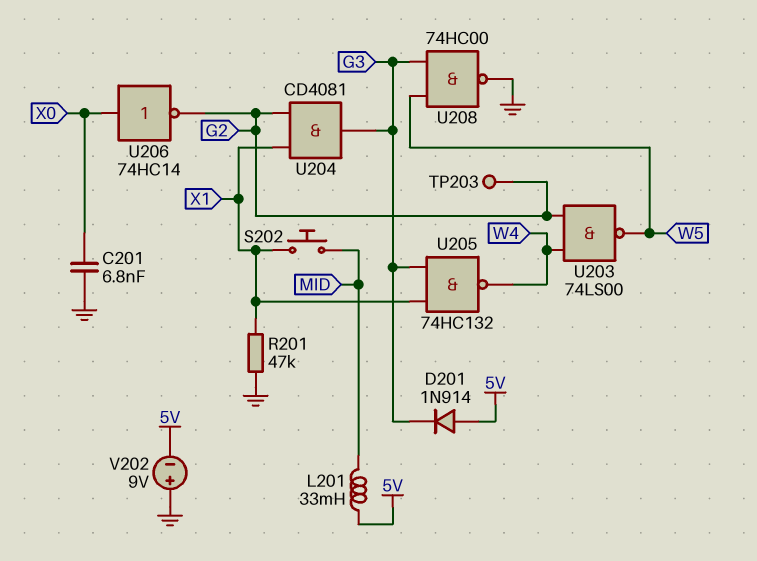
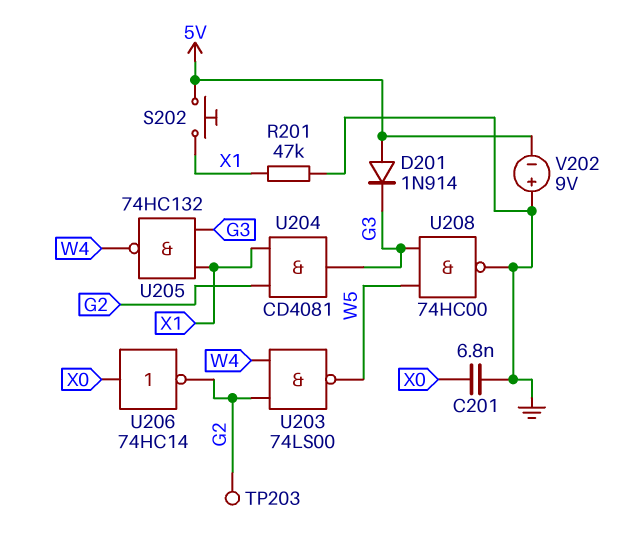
L201: 33mH (5V, MID) -> none
S202: button (MID, X1) -> button (5V, X1)

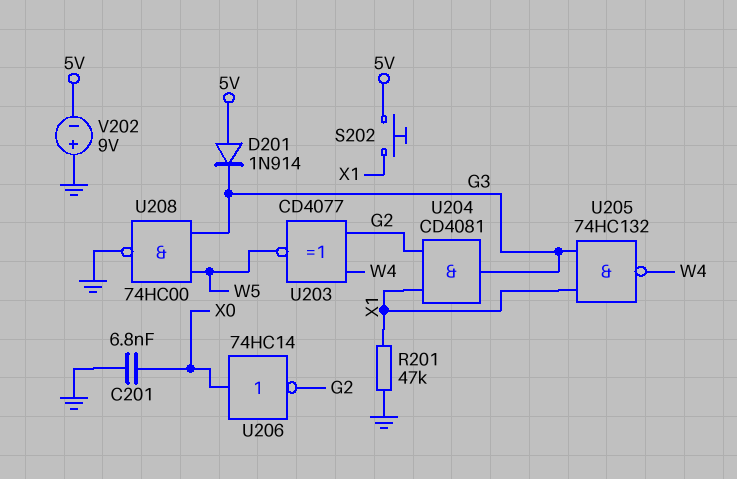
TP203: test point (G2) -> none
U203: NAND 74LS00 (in G2, in W4, out W5) -> XNOR CD4077 (in G2, in W4, out W5)

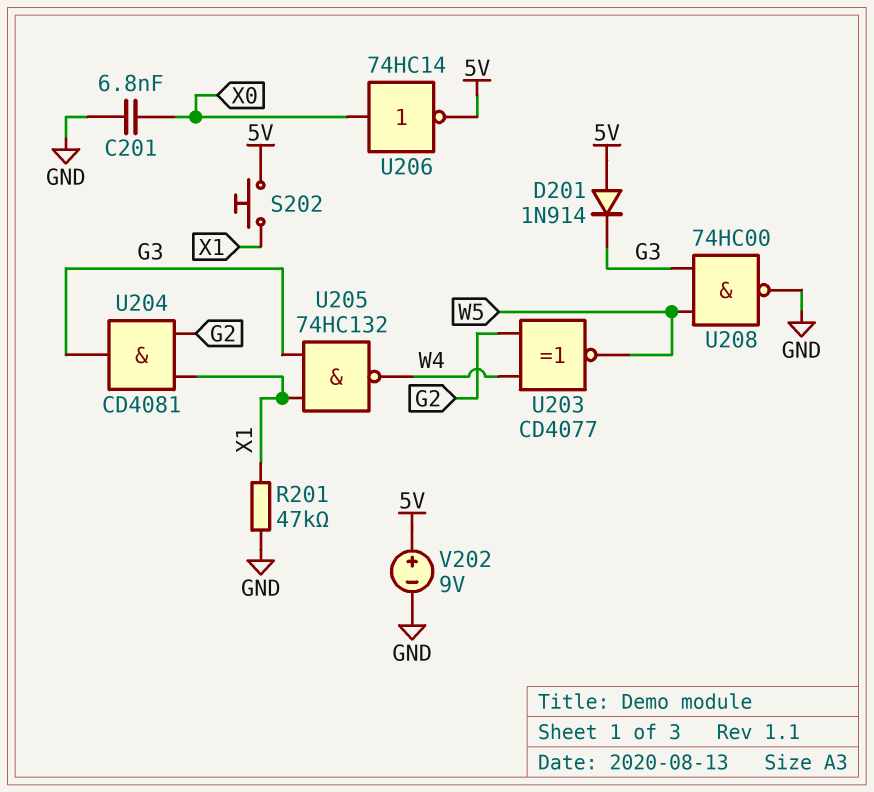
U206: NOT 74HC14 (in X0, out G2) -> NOT 74HC14 (in X0, out 5V)
V202: 9V (plus GND, minus 5V) -> 9V (plus 5V, minus GND)

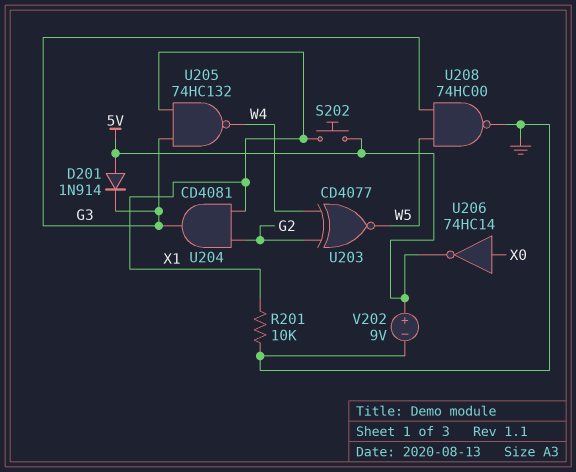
C201: 6.8nF (GND, X0) -> none
R201: 47k (GND, X1) -> 10k (GND, X1)

